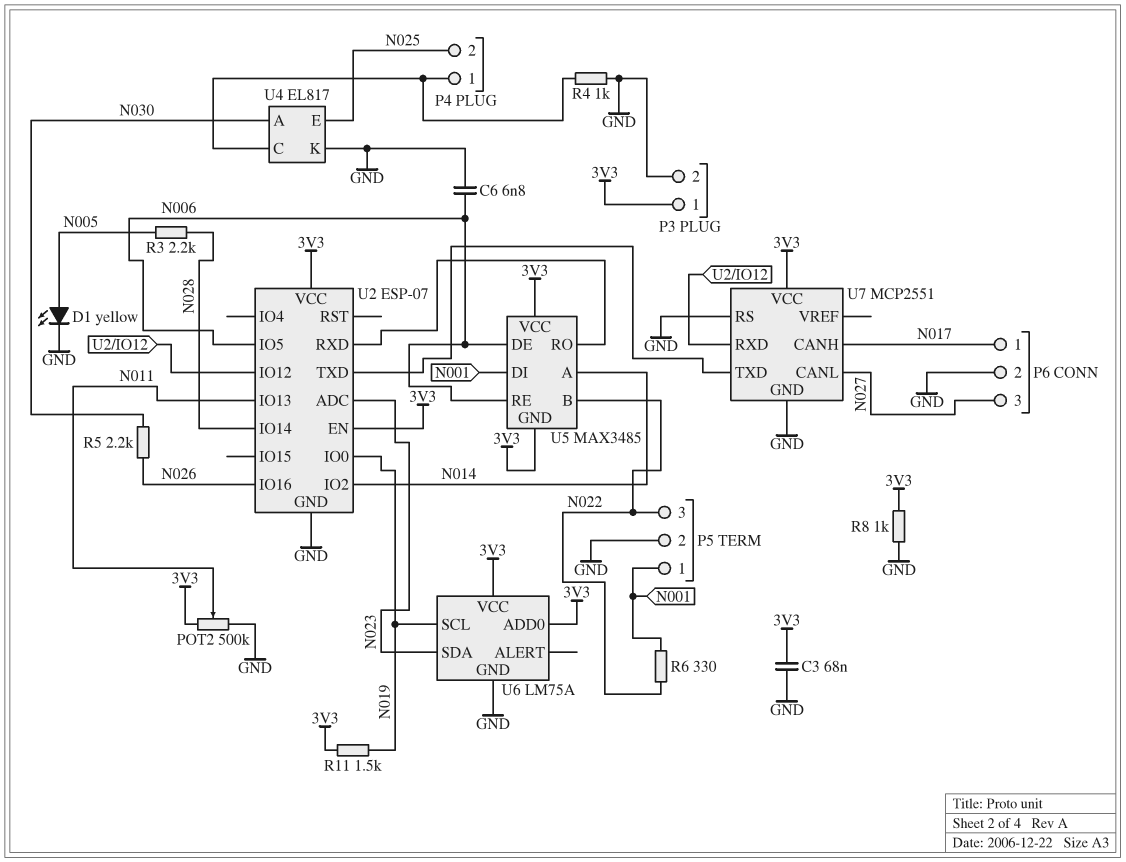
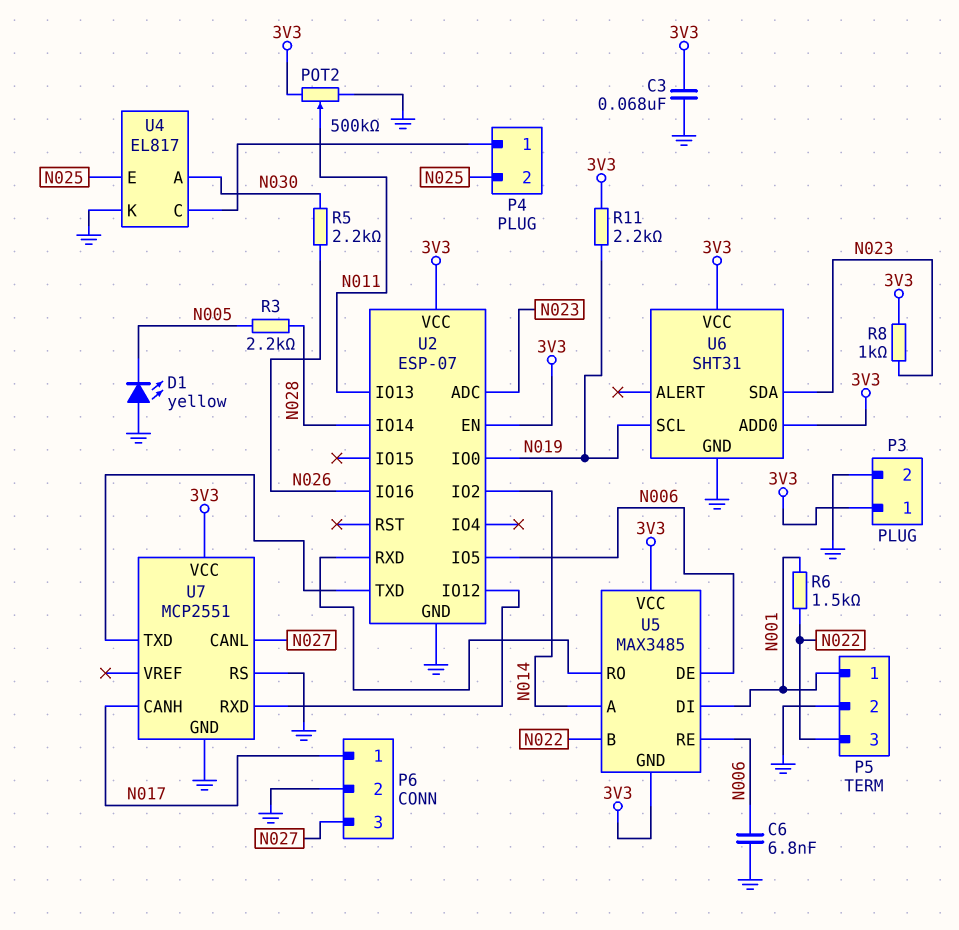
D1: LED yellow (A N005, K GND) -> LED yellow (A GND, K N005)
R4: 1k (GND, P4/1) -> none
R6: 330 (N001, N022) -> 1.5k (N001, N022)
R8: 1k (3V3, GND) -> 1k (3V3, N023)
R11: 1.5k (3V3, N019) -> 2.2k (3V3, N019)
U6: LM75A -> SHT31

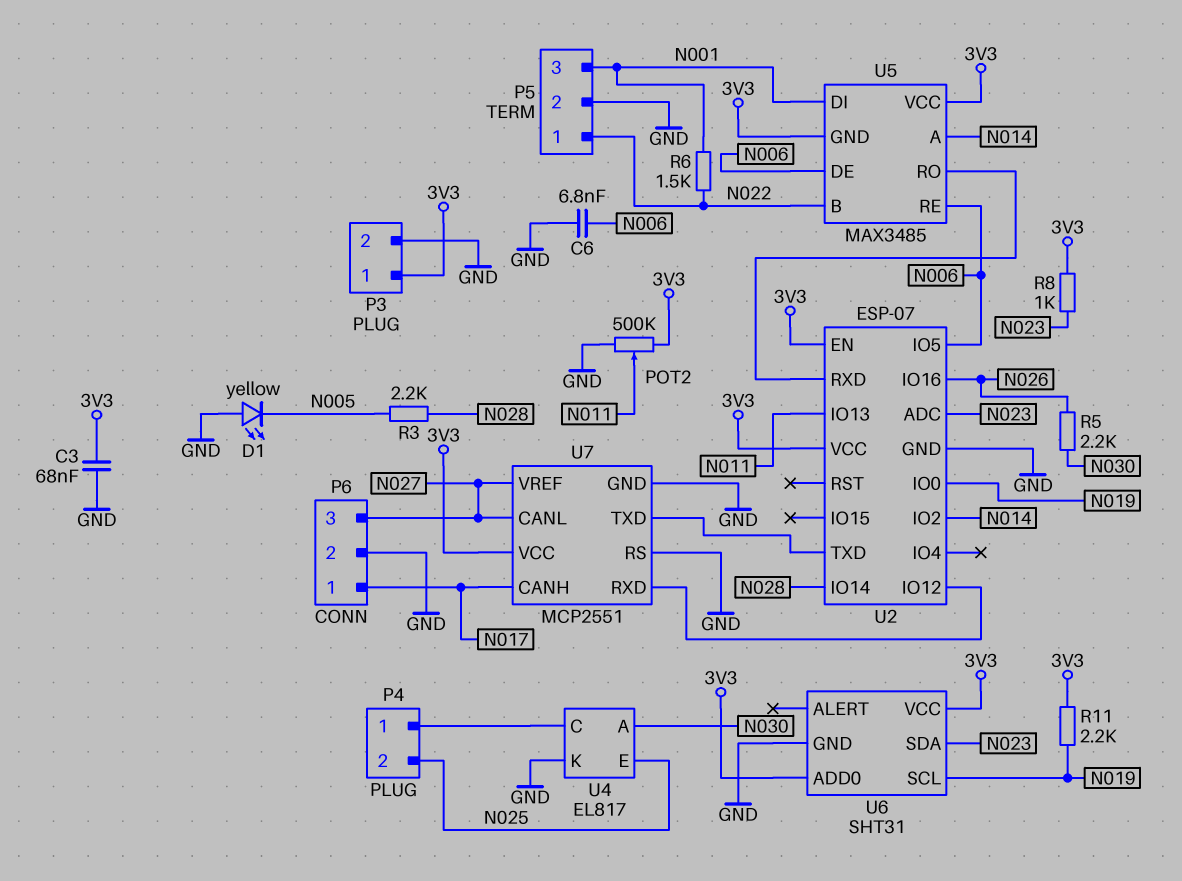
P5 pin 1: N001 -> N022
P5 pin 3: N022 -> N001
U7 pin VREF: none -> N027

